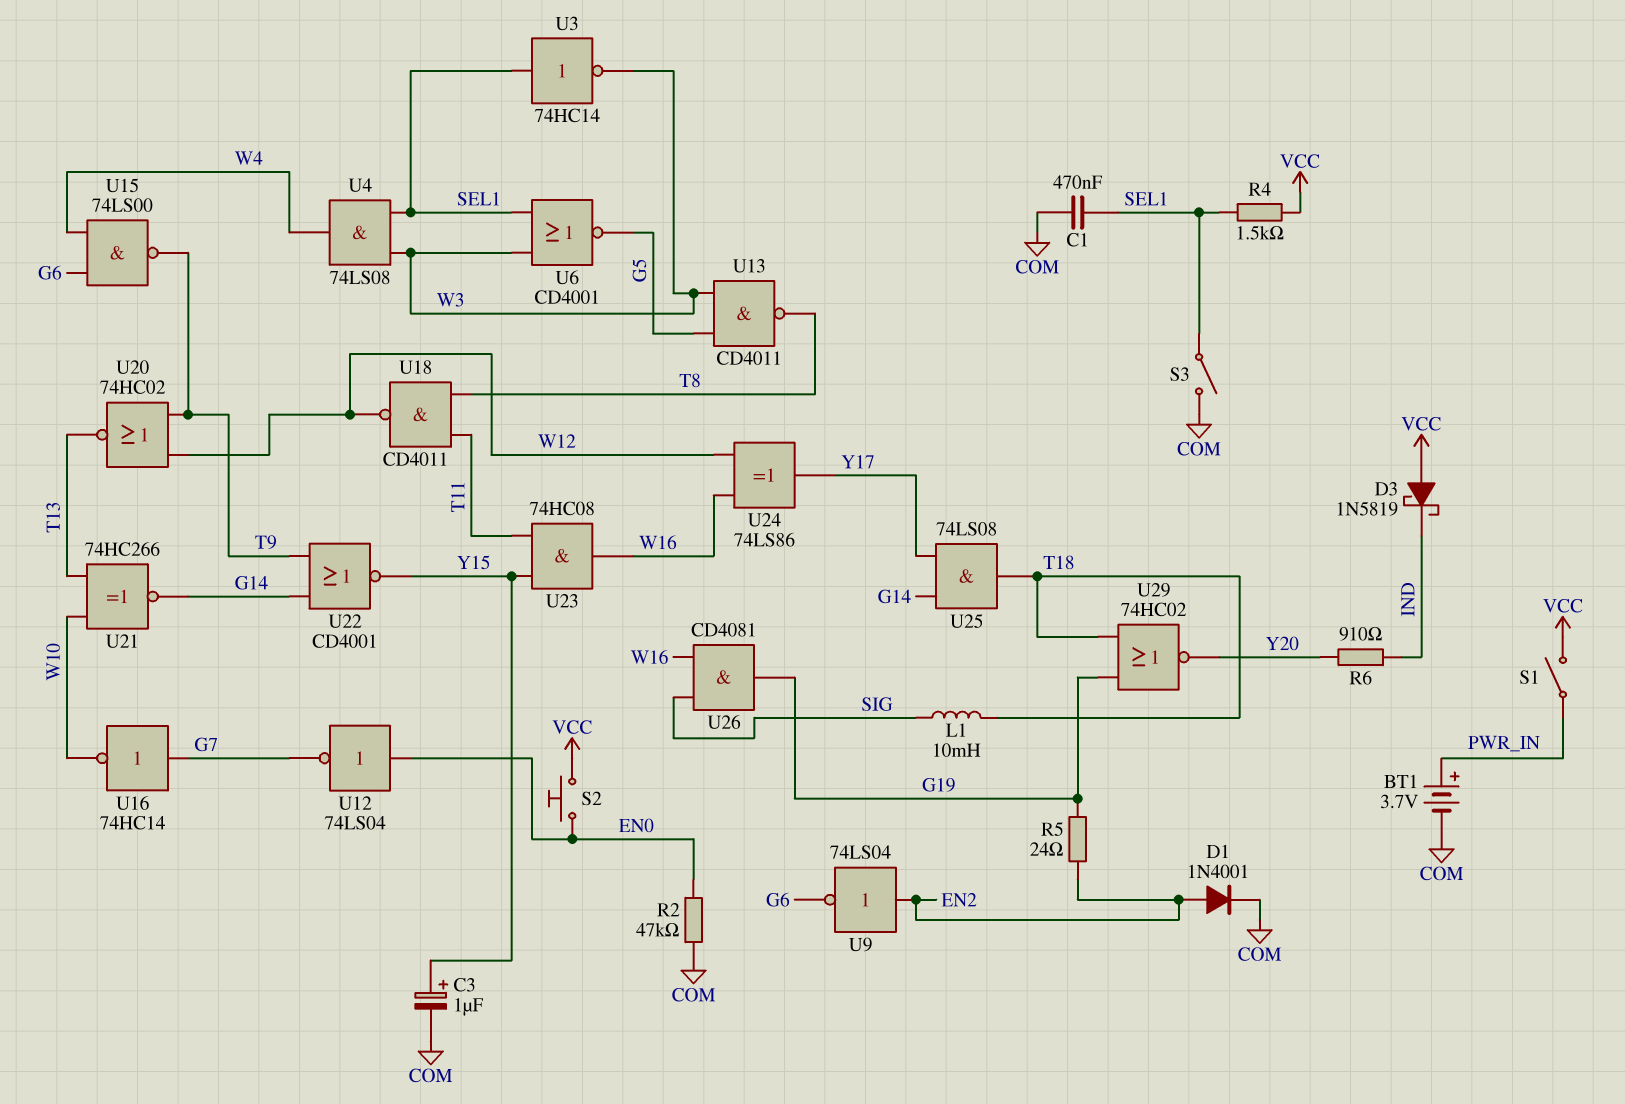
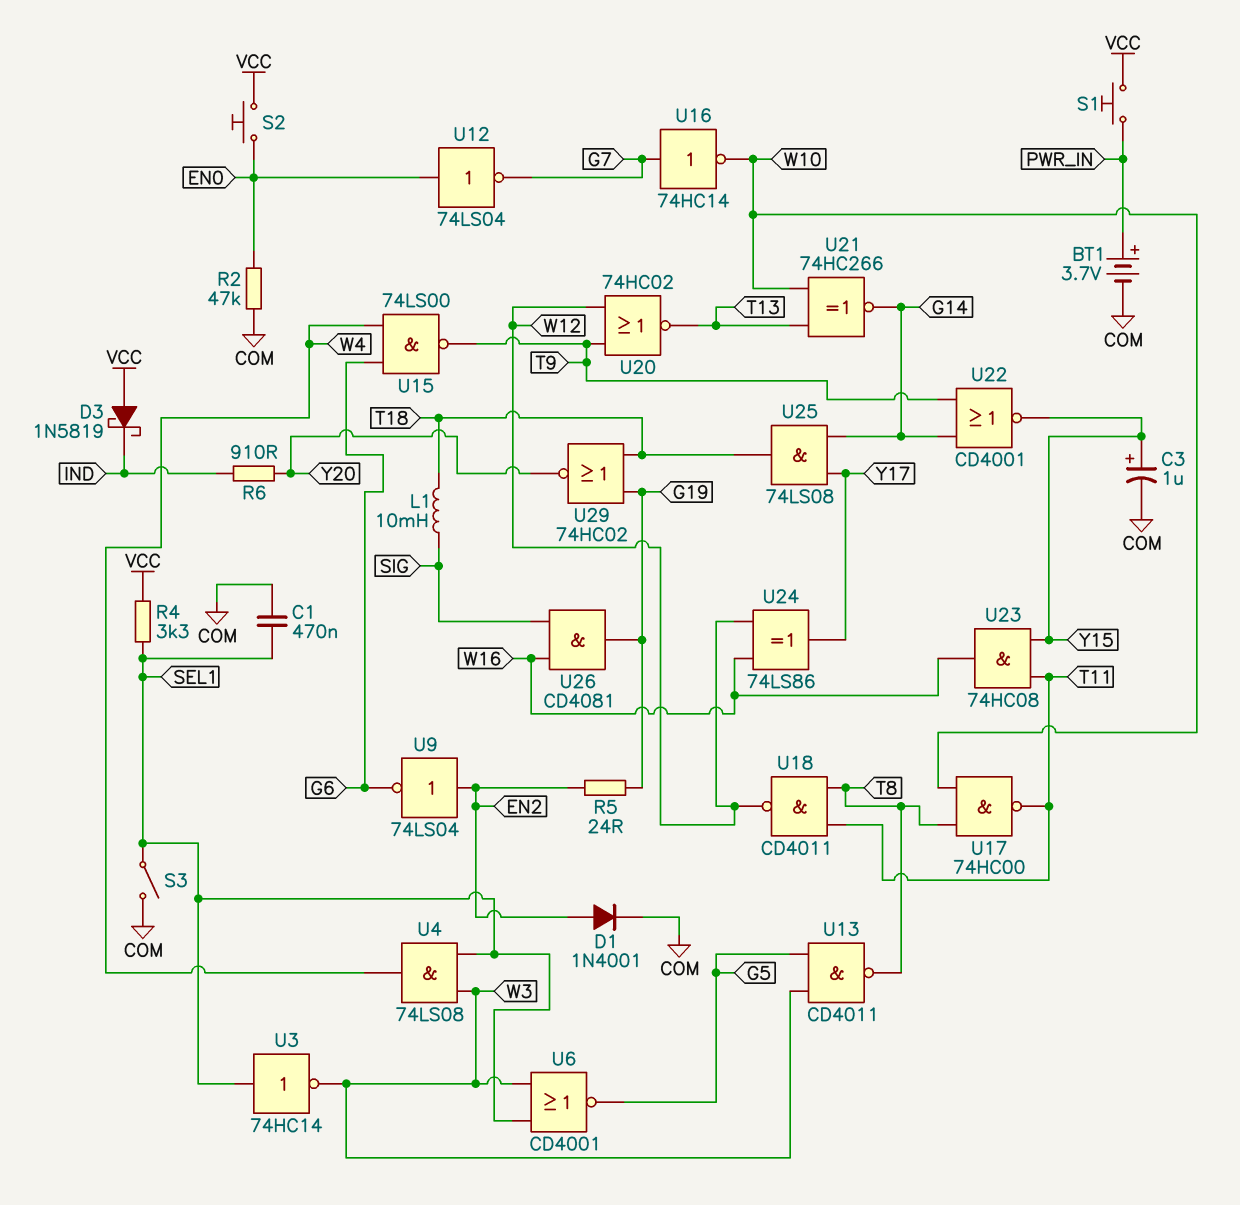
R4: 1.5k (SEL1, VCC) -> 3.3k (SEL1, VCC)
S1: switch (PWR_IN, VCC) -> button (PWR_IN, VCC)
U17: none -> NAND 74HC00 (in T8, in W10, out T11)

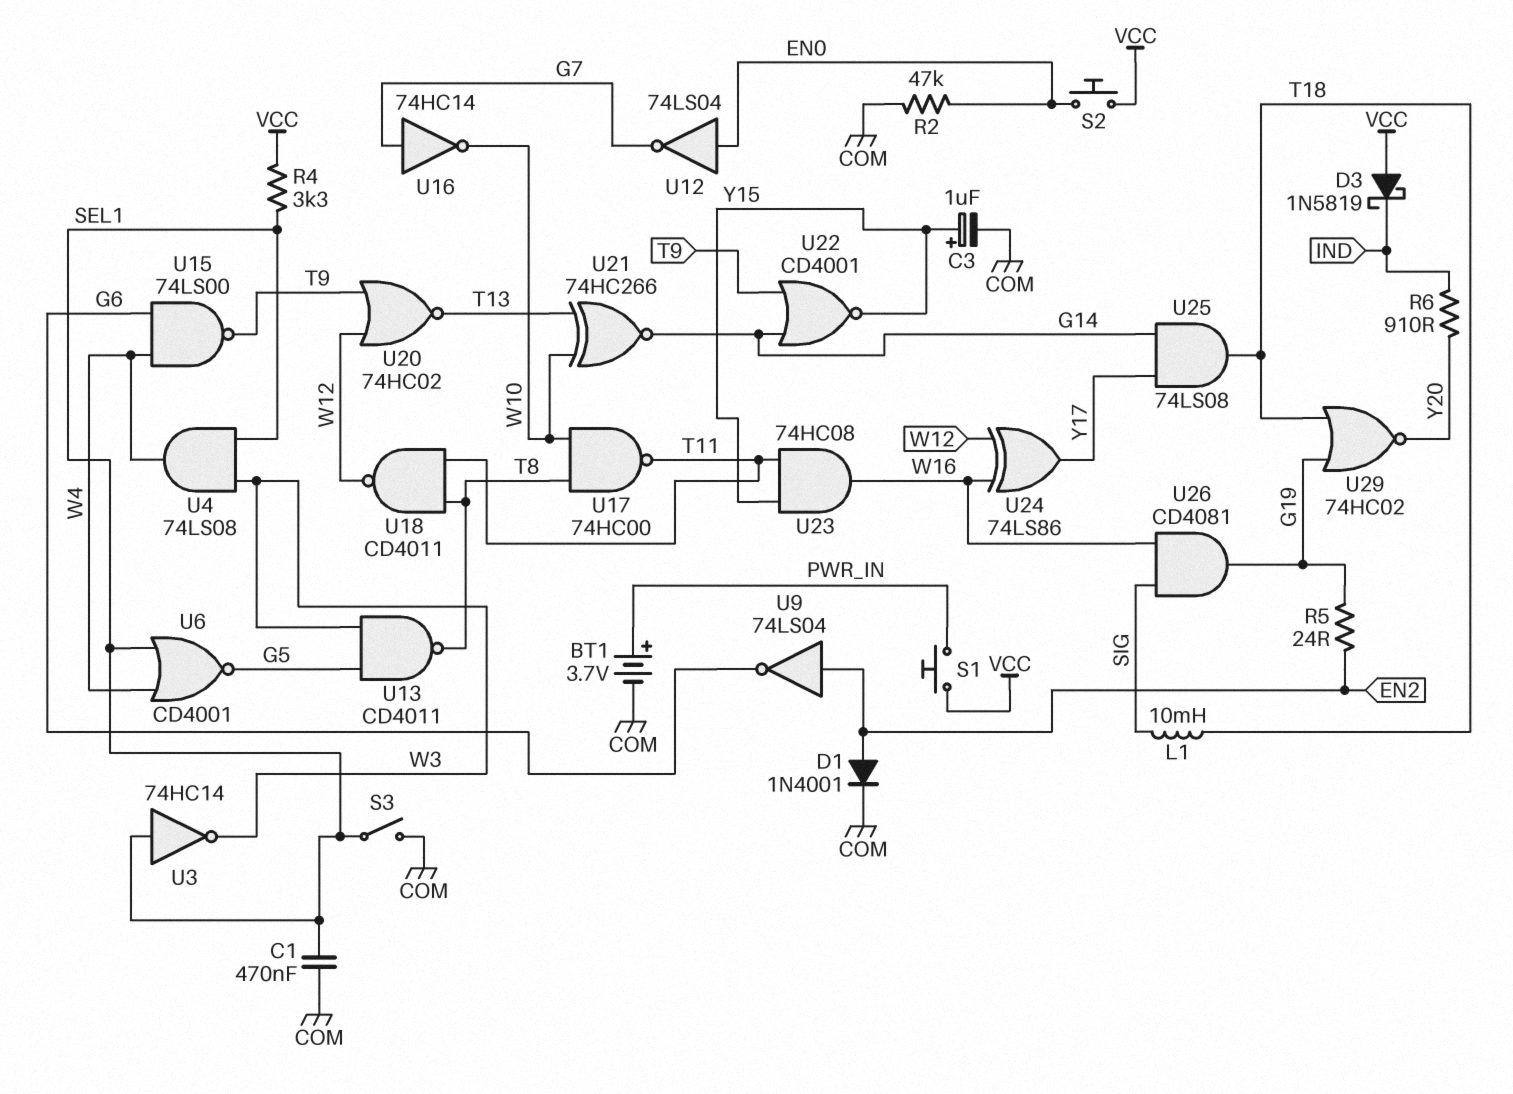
U6: NOR CD4001 (in SEL1, in W3, out G5) -> NOR CD4001 (in SEL1, in W4, out G5)

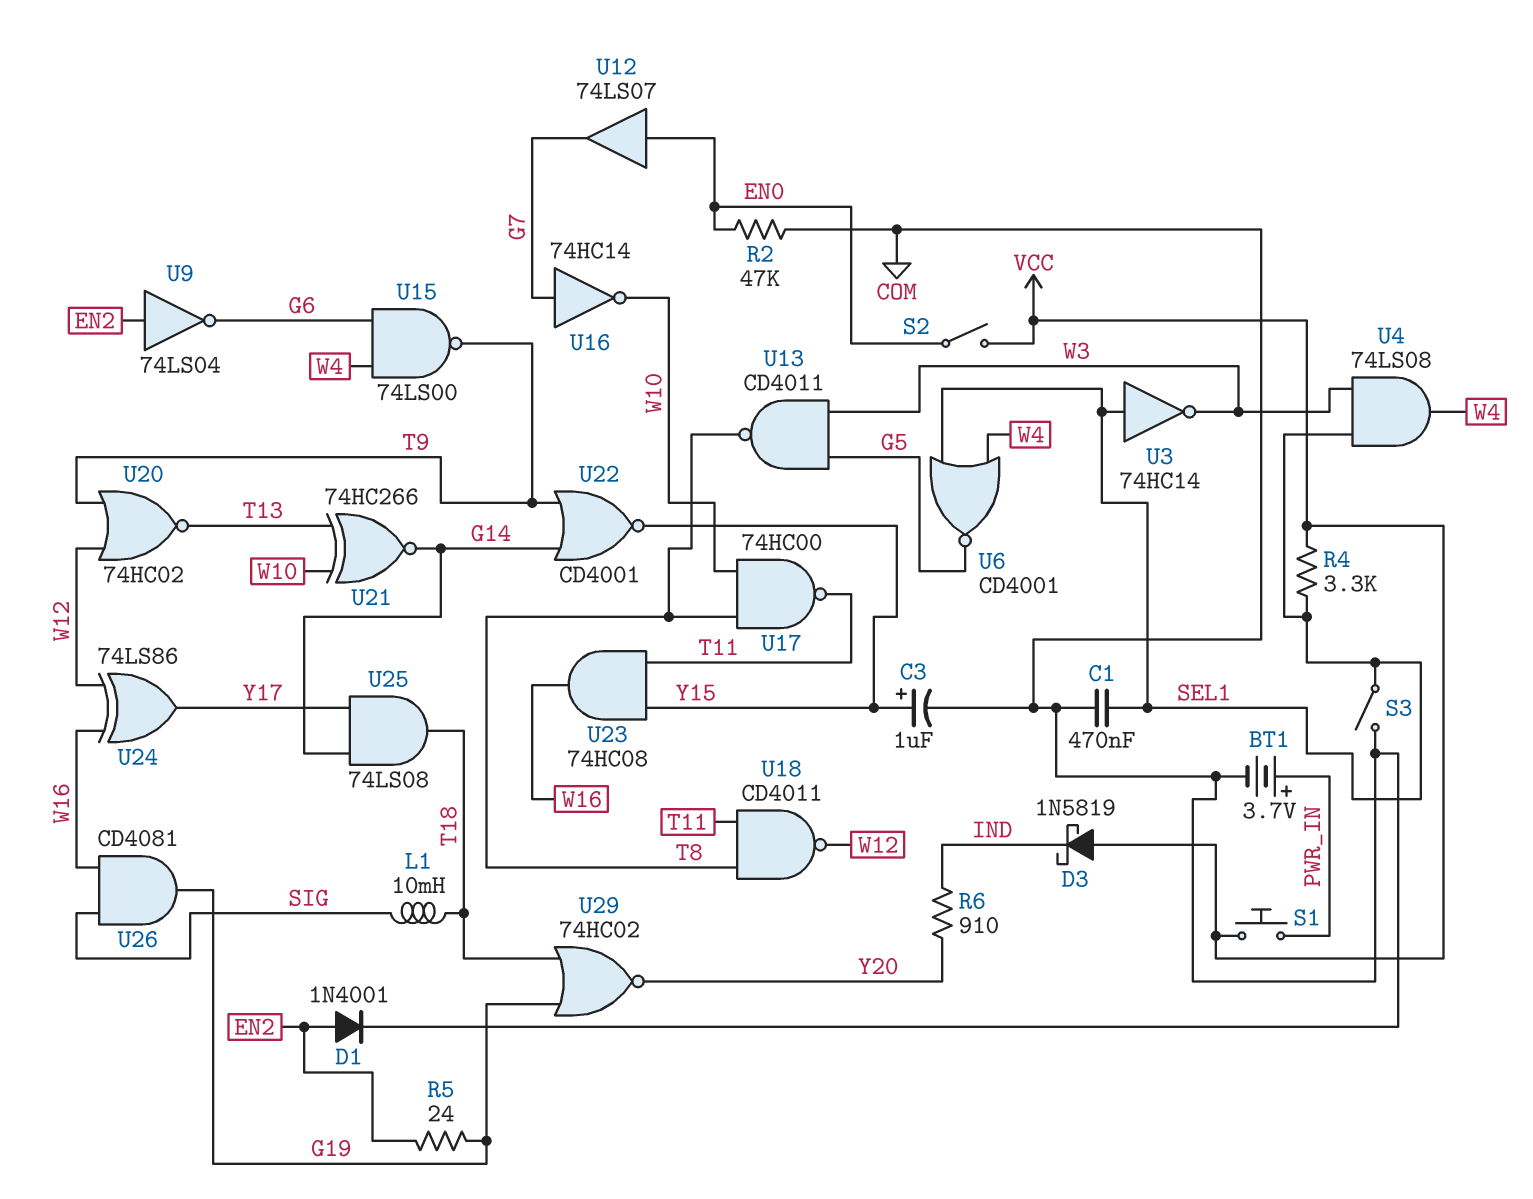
S2: button (EN0, VCC) -> switch (EN0, VCC)
U12: NOT 74LS04 (in EN0, out G7) -> buffer 74LS07 (in EN0, out G7)

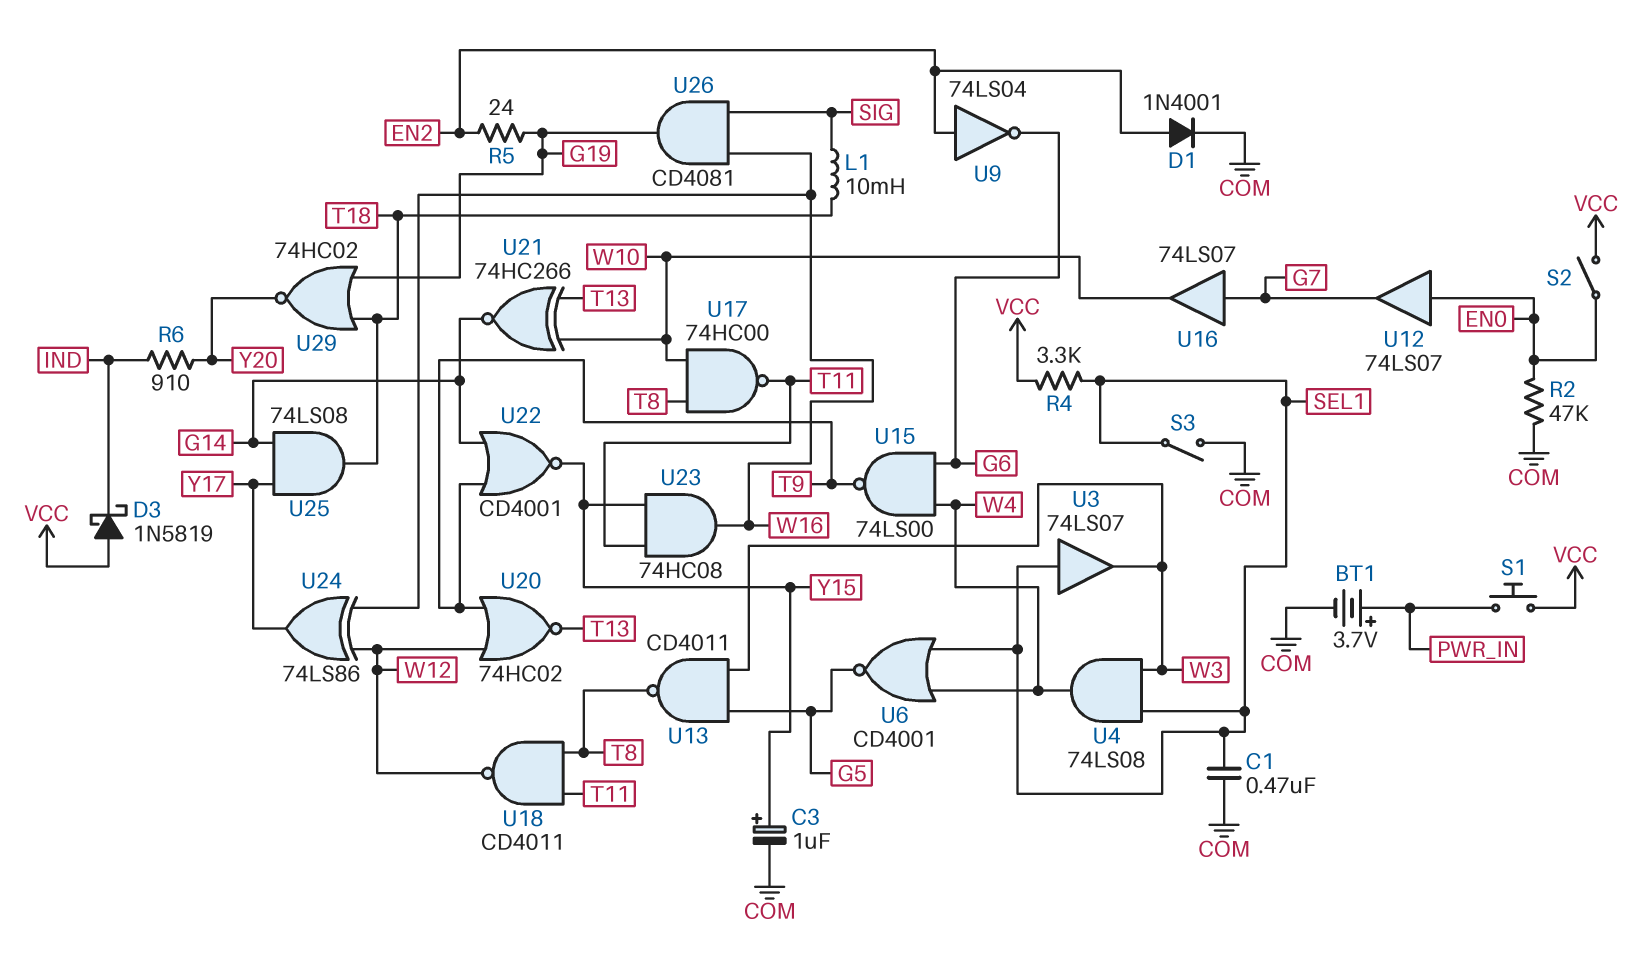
U3: NOT 74HC14 (in SEL1, out W3) -> buffer 74LS07 (in SEL1, out W3)
U16: NOT 74HC14 (in G7, out W10) -> buffer 74LS07 (in G7, out W10)

